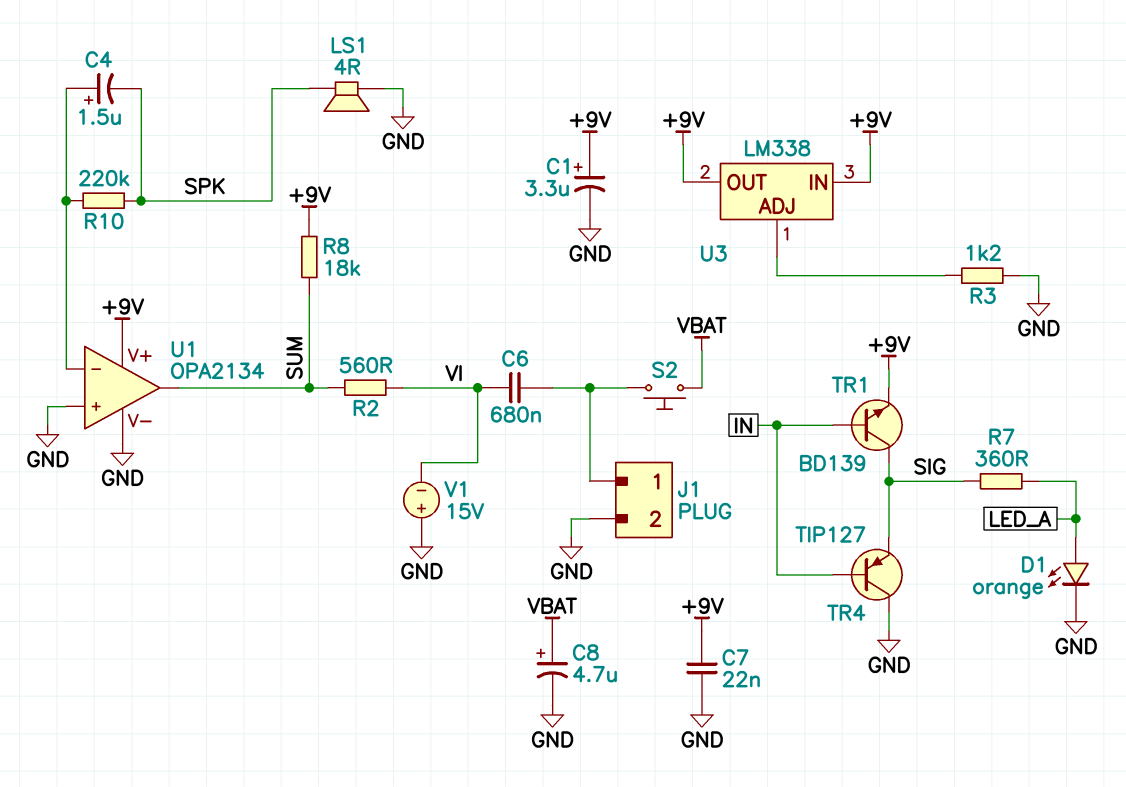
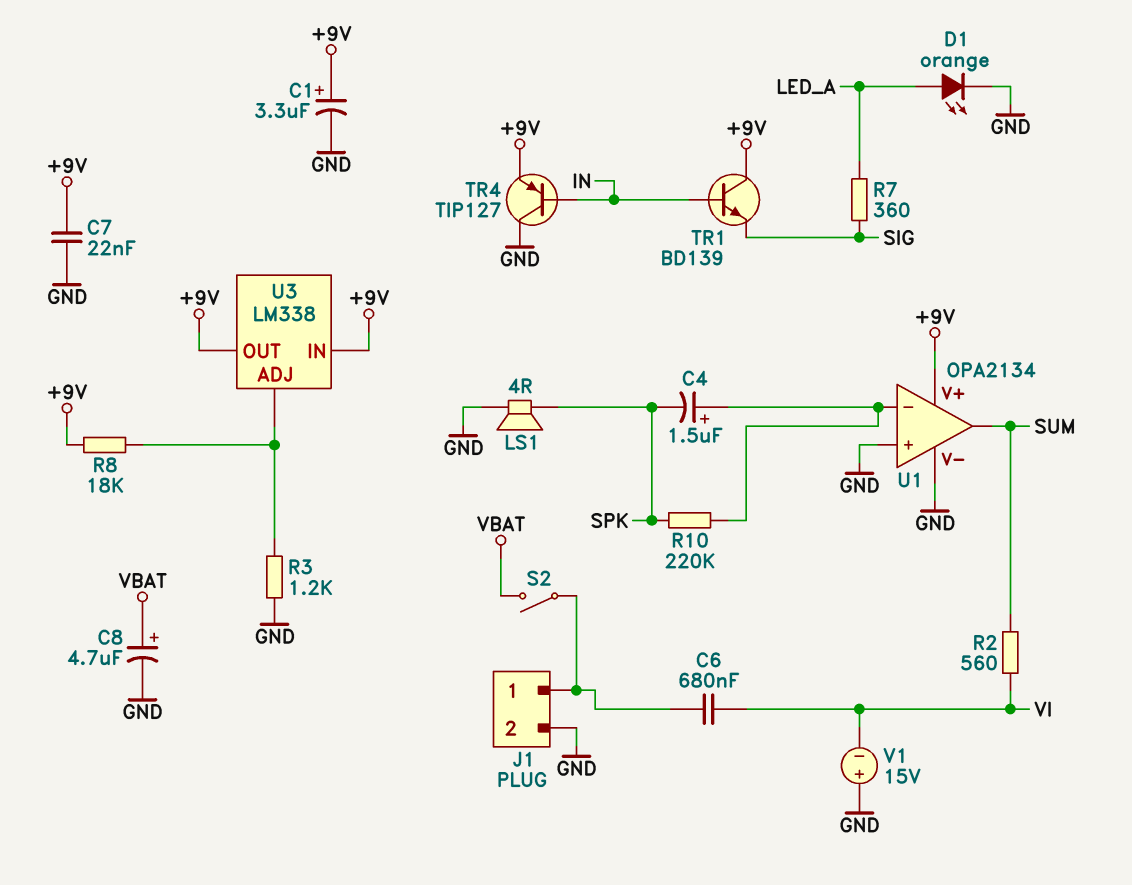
R8: 18k (+9V, SUM) -> 18k (+9V, U3/ADJ)
S2: button (J1/1, VBAT) -> switch (J1/1, VBAT)
TR1: NPN BD139 (B IN, C SIG, E +9V) -> NPN BD139 (B IN, C +9V, E SIG)
TR4: PNP TIP127 (B IN, C GND, E SIG) -> PNP TIP127 (B IN, C GND, E +9V)

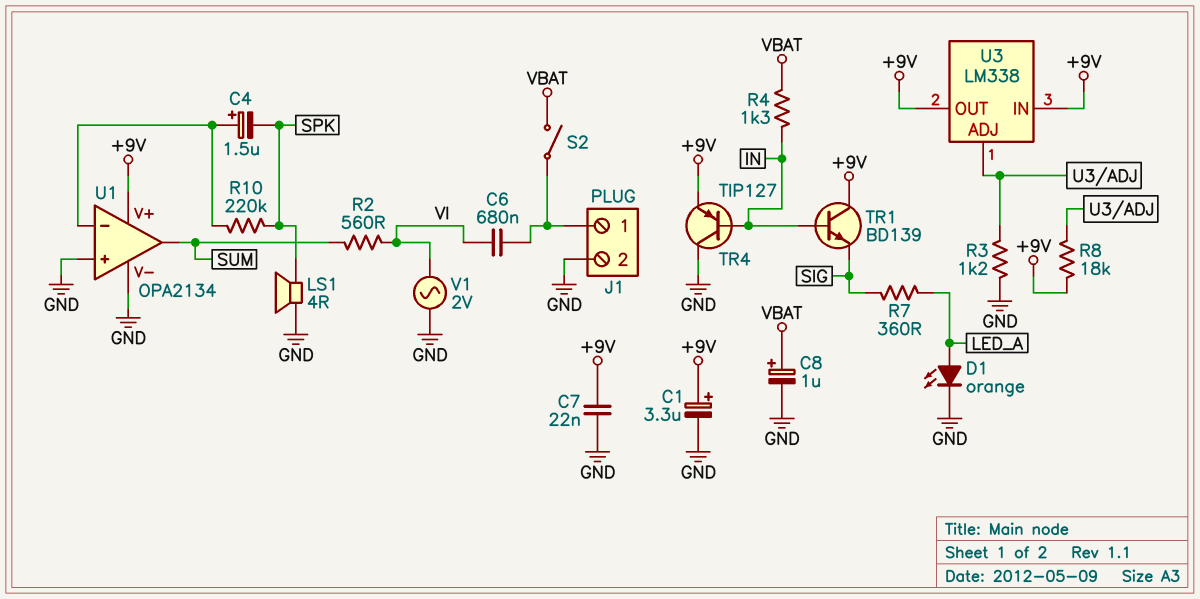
C8: 4.7uF (plus VBAT, minus GND) -> 1uF (plus VBAT, minus GND)
R4: none -> 1.3k (IN, VBAT)
V1: 15V (plus GND, minus VI) -> AC 2V (GND, VI)

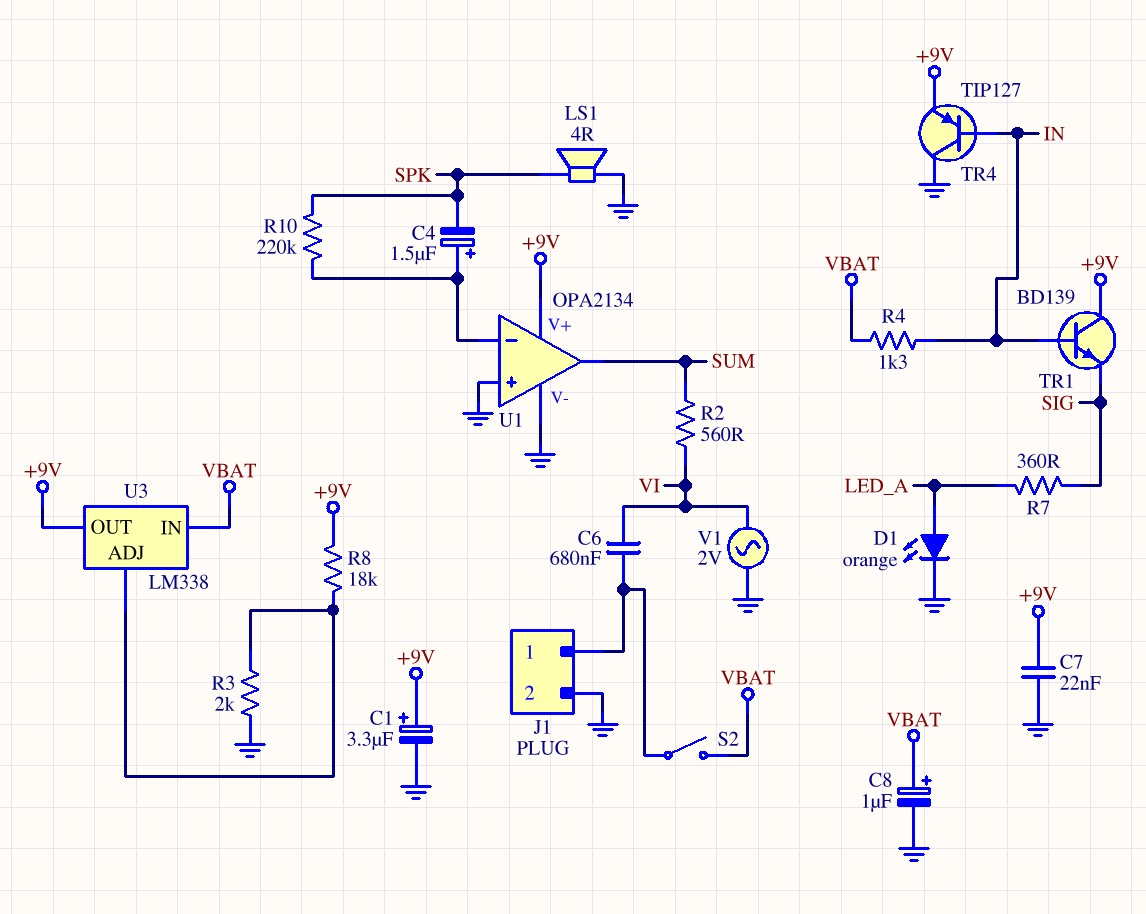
R3: 1.2k (GND, U3/ADJ) -> 2k (GND, U3/ADJ)
U3 pin IN: +9V -> VBAT

